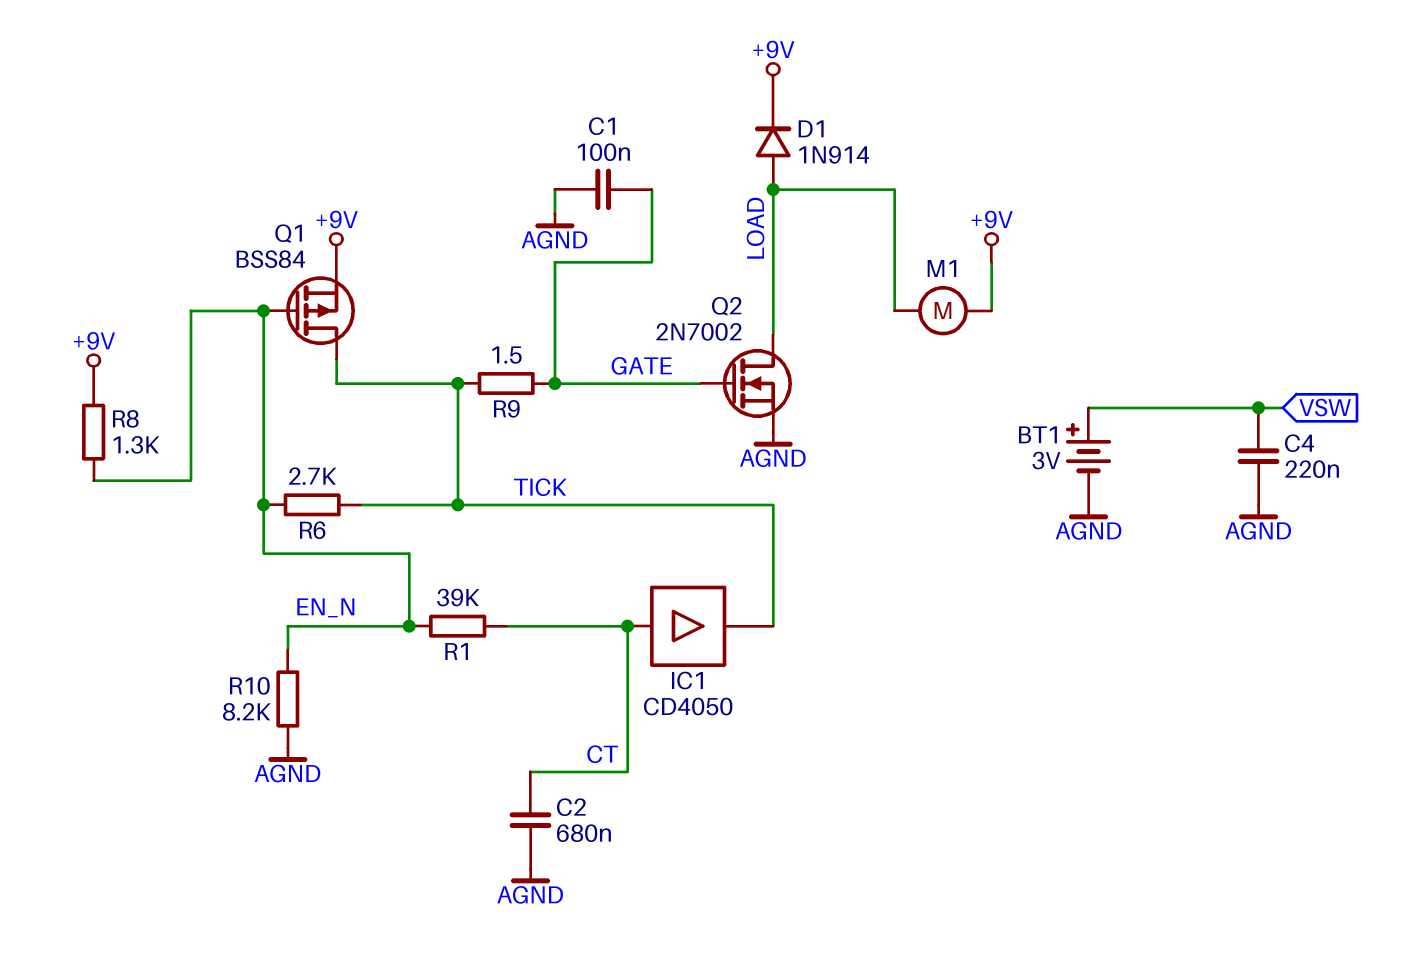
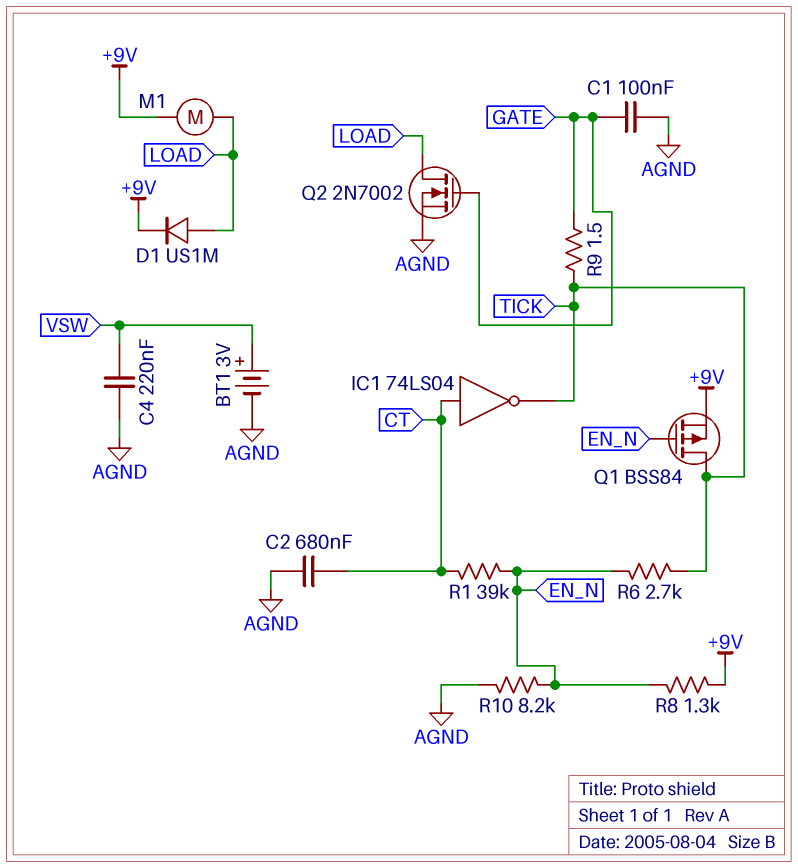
D1: diode 1N914 (A LOAD, K +9V) -> diode US1M (A LOAD, K +9V)
IC1: buffer CD4050 (in CT, out TICK) -> NOT 74LS04 (in CT, out TICK)

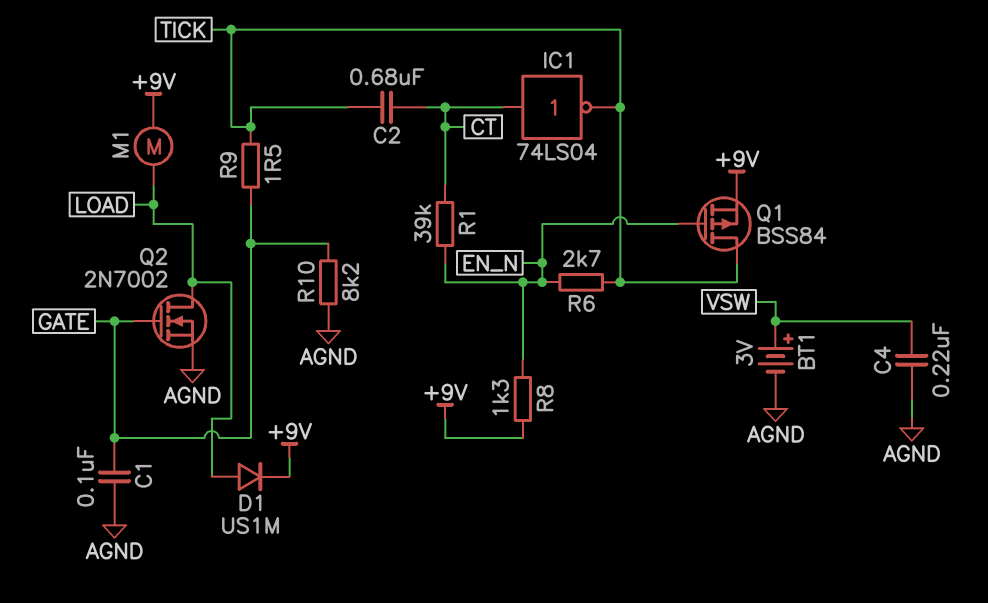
C2: 680nF (AGND, CT) -> 680nF (CT, TICK)
R10: 8.2k (AGND, EN_N) -> 8.2k (AGND, GATE)

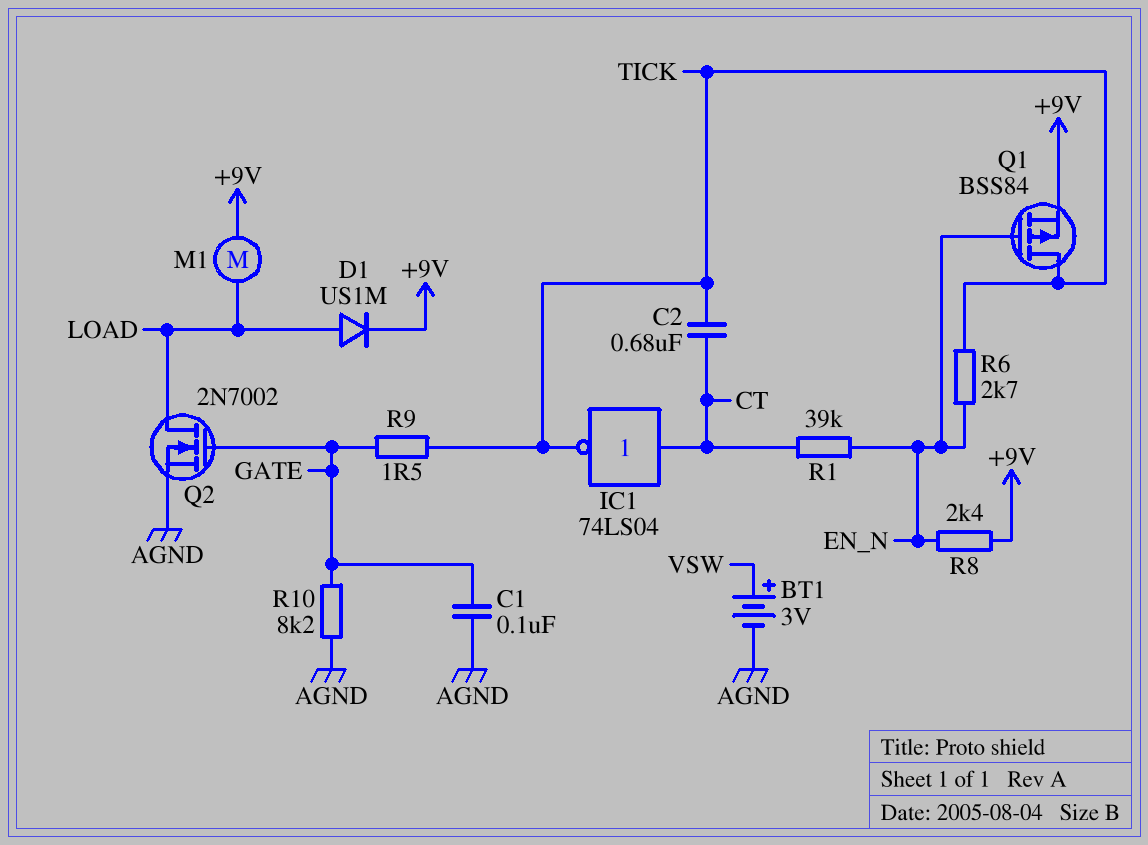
C4: 220nF (AGND, VSW) -> none
R8: 1.3k (+9V, EN_N) -> 2.4k (+9V, EN_N)

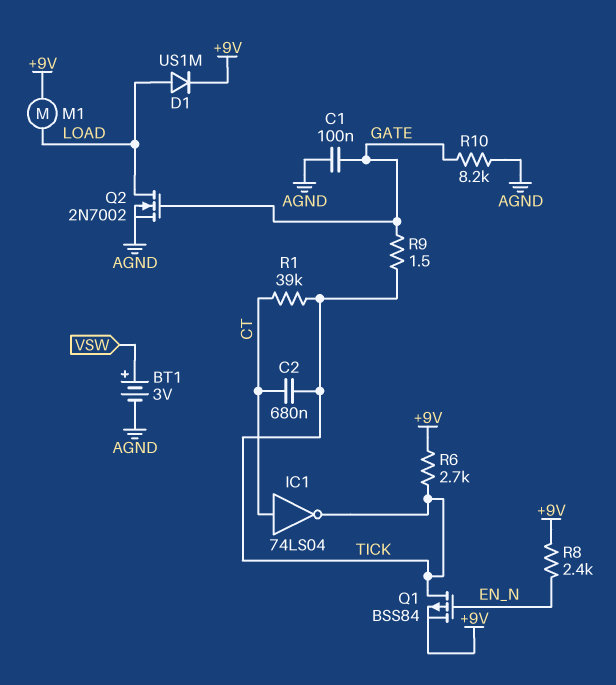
R1: 39k (CT, EN_N) -> 39k (CT, TICK)
R6: 2.7k (EN_N, TICK) -> 2.7k (+9V, TICK)

